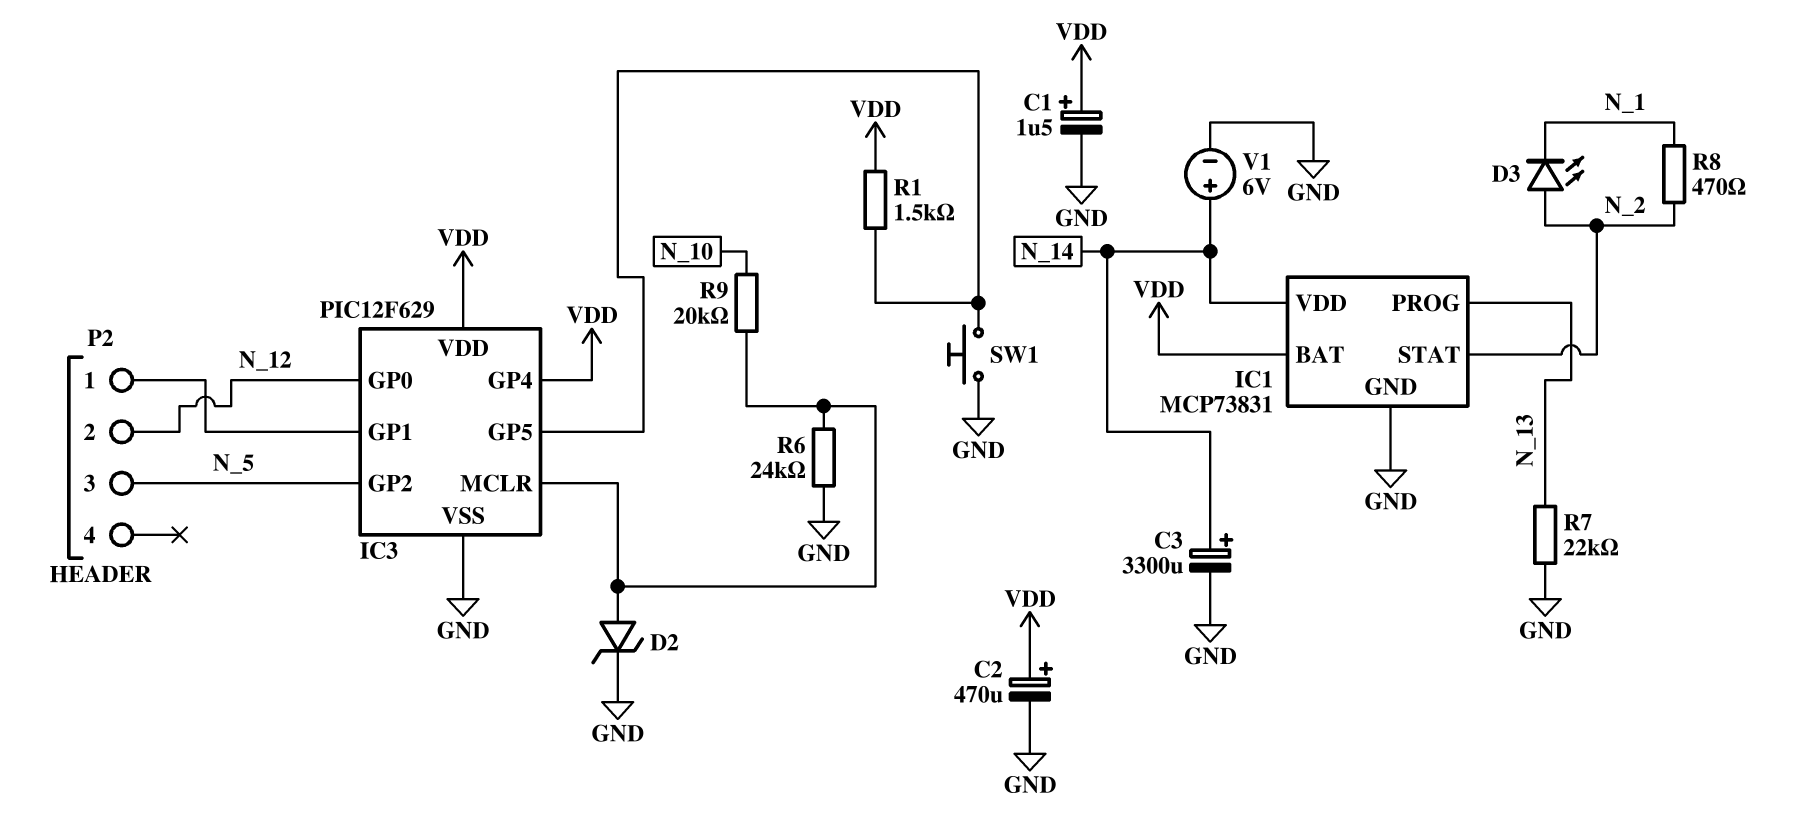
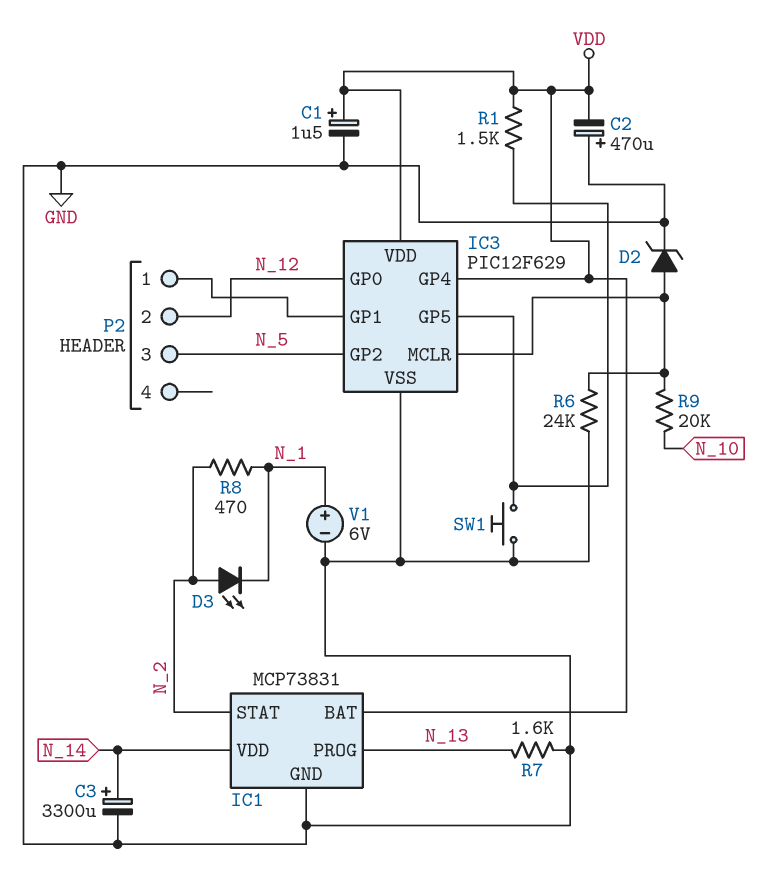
C2: 470uF (plus VDD, minus GND) -> 470uF (plus GND, minus VDD)
R7: 22k (GND, N_13) -> 1.6k (GND, N_13)
V1: 6V (plus N_14, minus GND) -> 6V (plus N_1, minus GND)

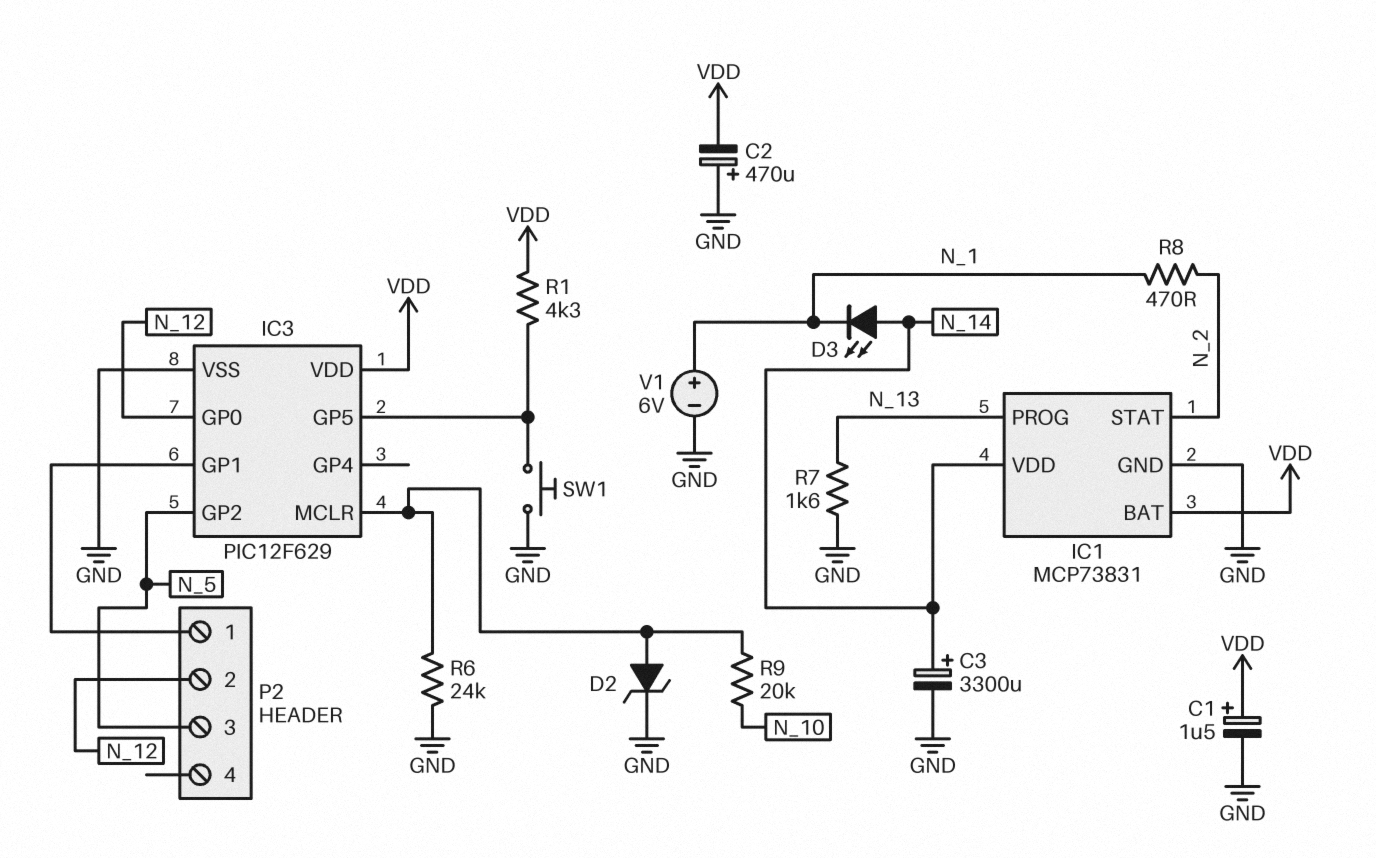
D3: LED (A N_2, K N_1) -> LED (A N_14, K N_1)
IC3 pin GP4: VDD -> none
R1: 1.5k (IC3/GP5, VDD) -> 4.3k (IC3/GP5, VDD)

